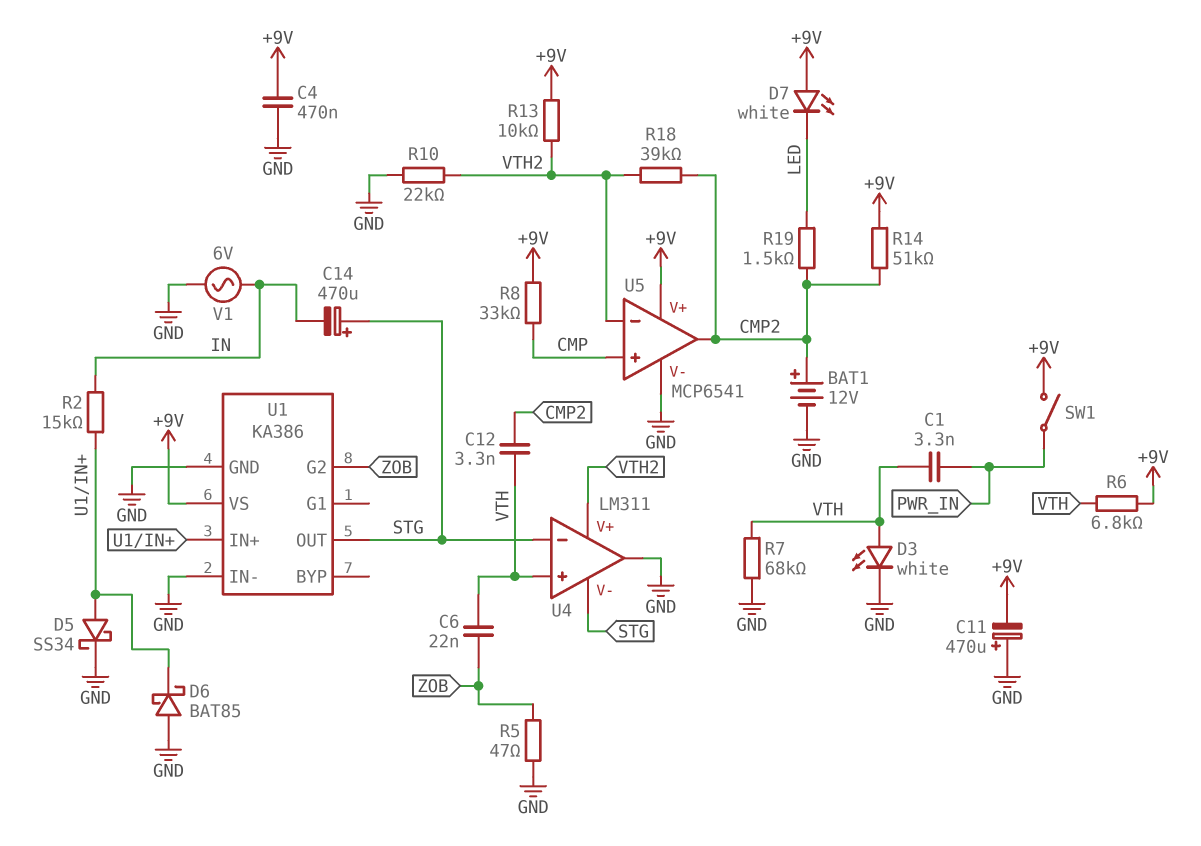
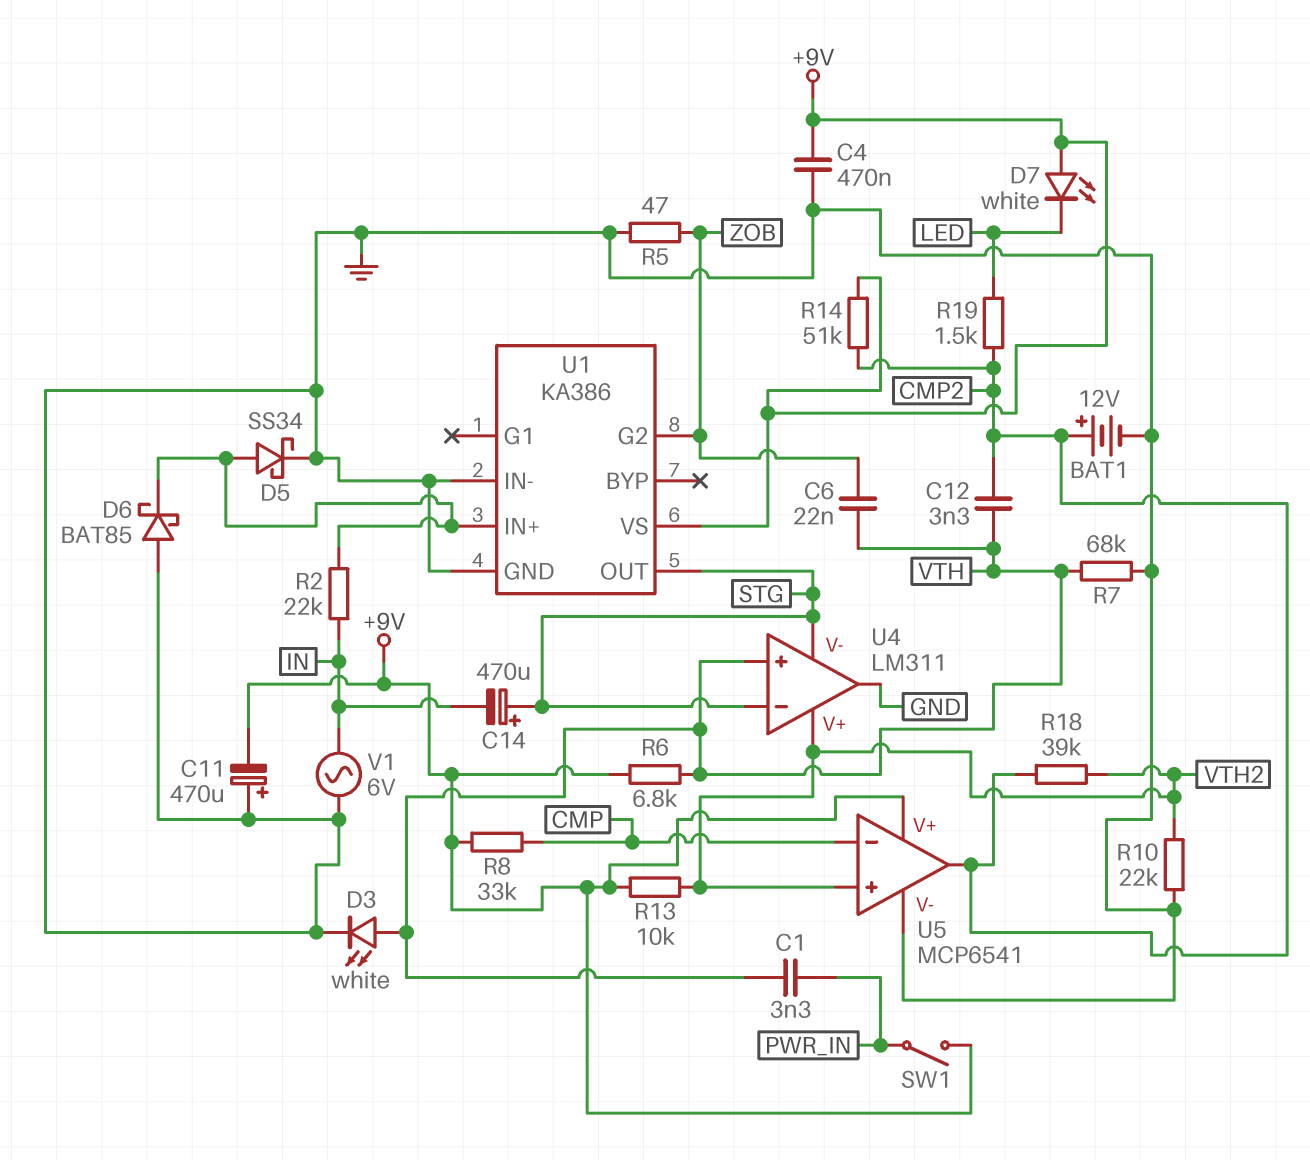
R2: 15k (IN, U1/IN+) -> 22k (IN, U1/IN+)
U5 pin in+: CMP -> VTH2
U5 pin in-: VTH2 -> CMP

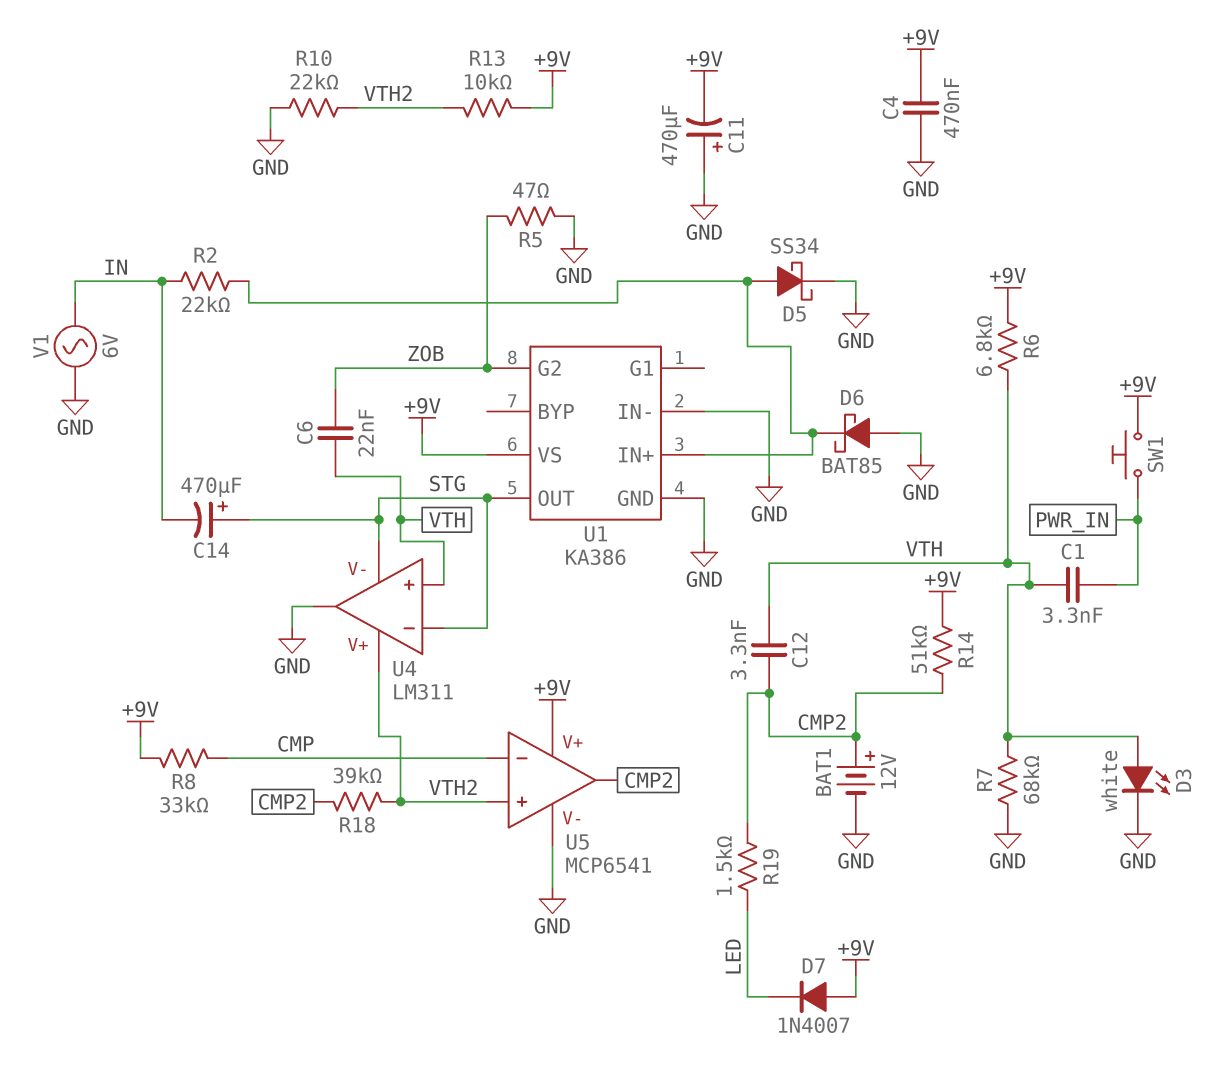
D7: LED white (A +9V, K LED) -> diode 1N4007 (A +9V, K LED)
SW1: switch (+9V, PWR_IN) -> button (+9V, PWR_IN)

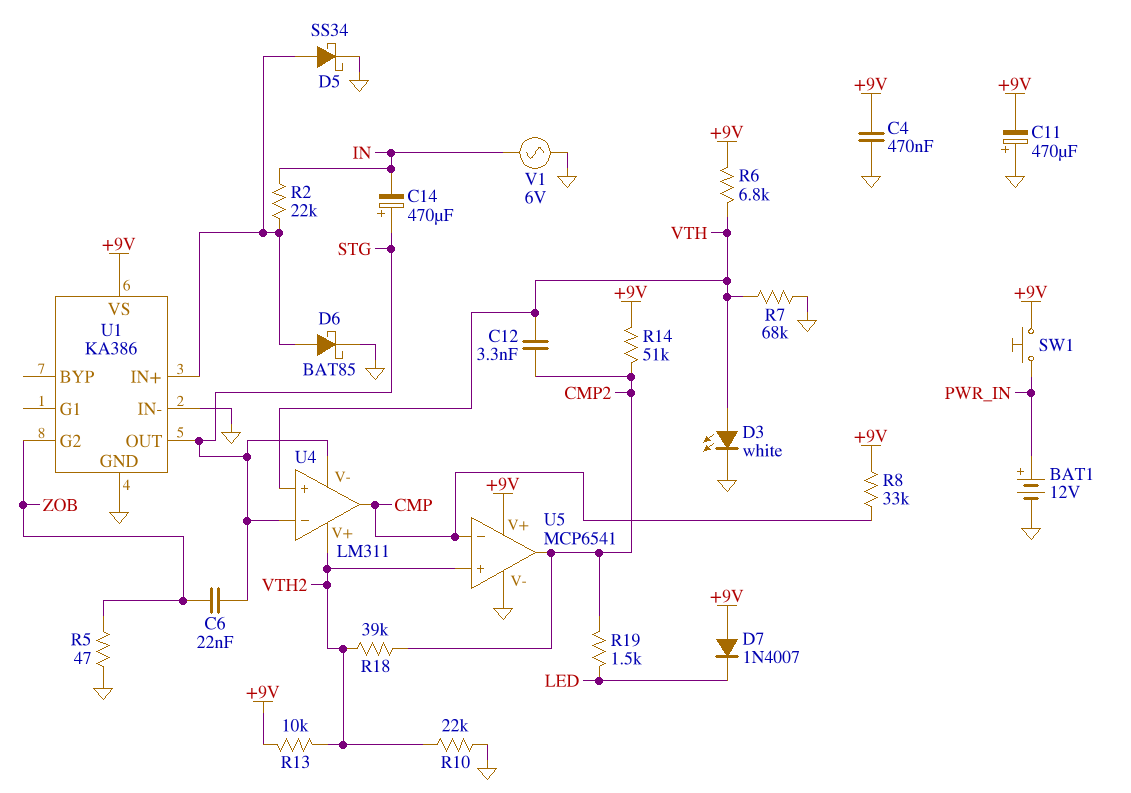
BAT1: 12V (plus CMP2, minus GND) -> 12V (plus PWR_IN, minus GND)
C1: 3.3nF (PWR_IN, VTH) -> none
C6: 22nF (VTH, ZOB) -> 22nF (STG, ZOB)
D6: schottky BAT85 (A GND, K U1/IN+) -> schottky BAT85 (A U1/IN+, K GND)
U4 pin out: GND -> CMP

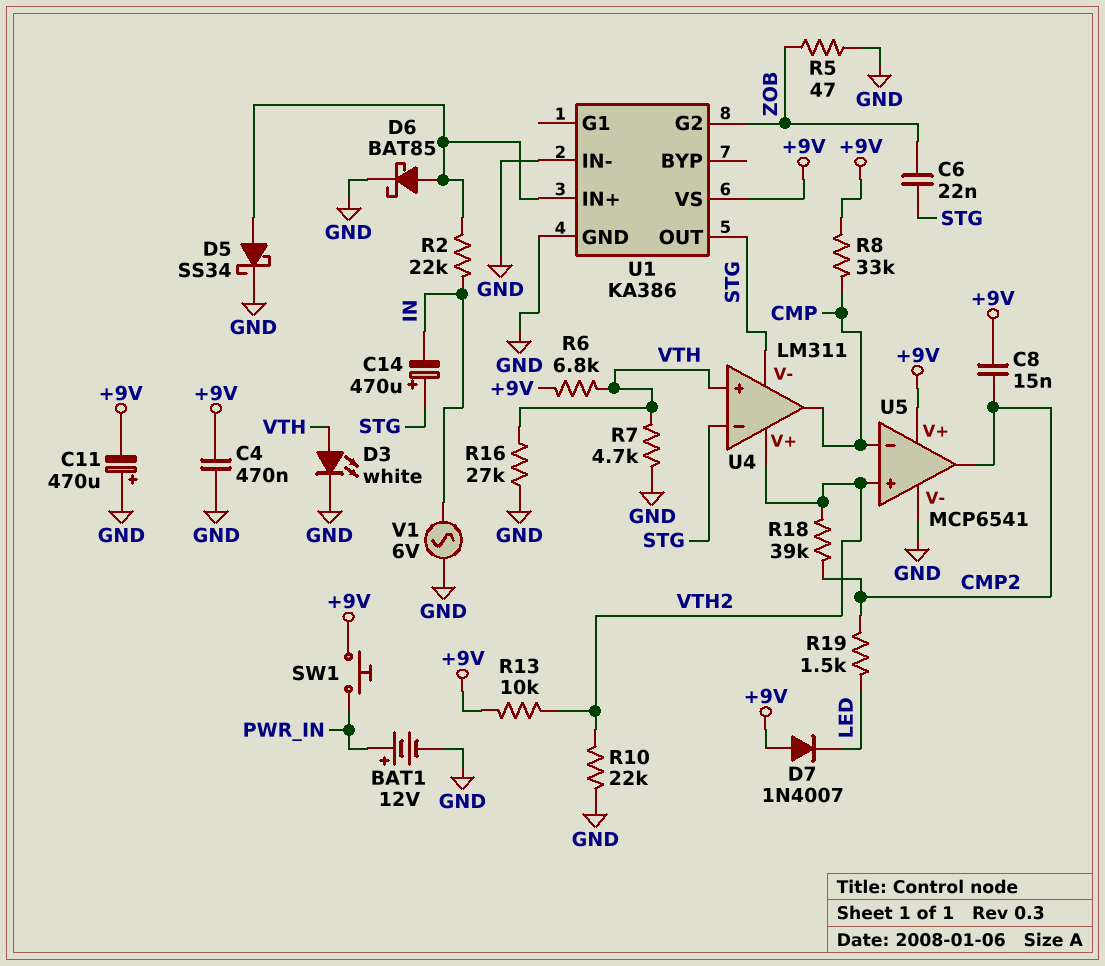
C8: none -> 15nF (+9V, CMP2)
C12: 3.3nF (CMP2, VTH) -> none
R7: 68k (GND, VTH) -> 4.7k (GND, VTH)
R14: 51k (+9V, CMP2) -> none
R16: none -> 27k (GND, VTH)

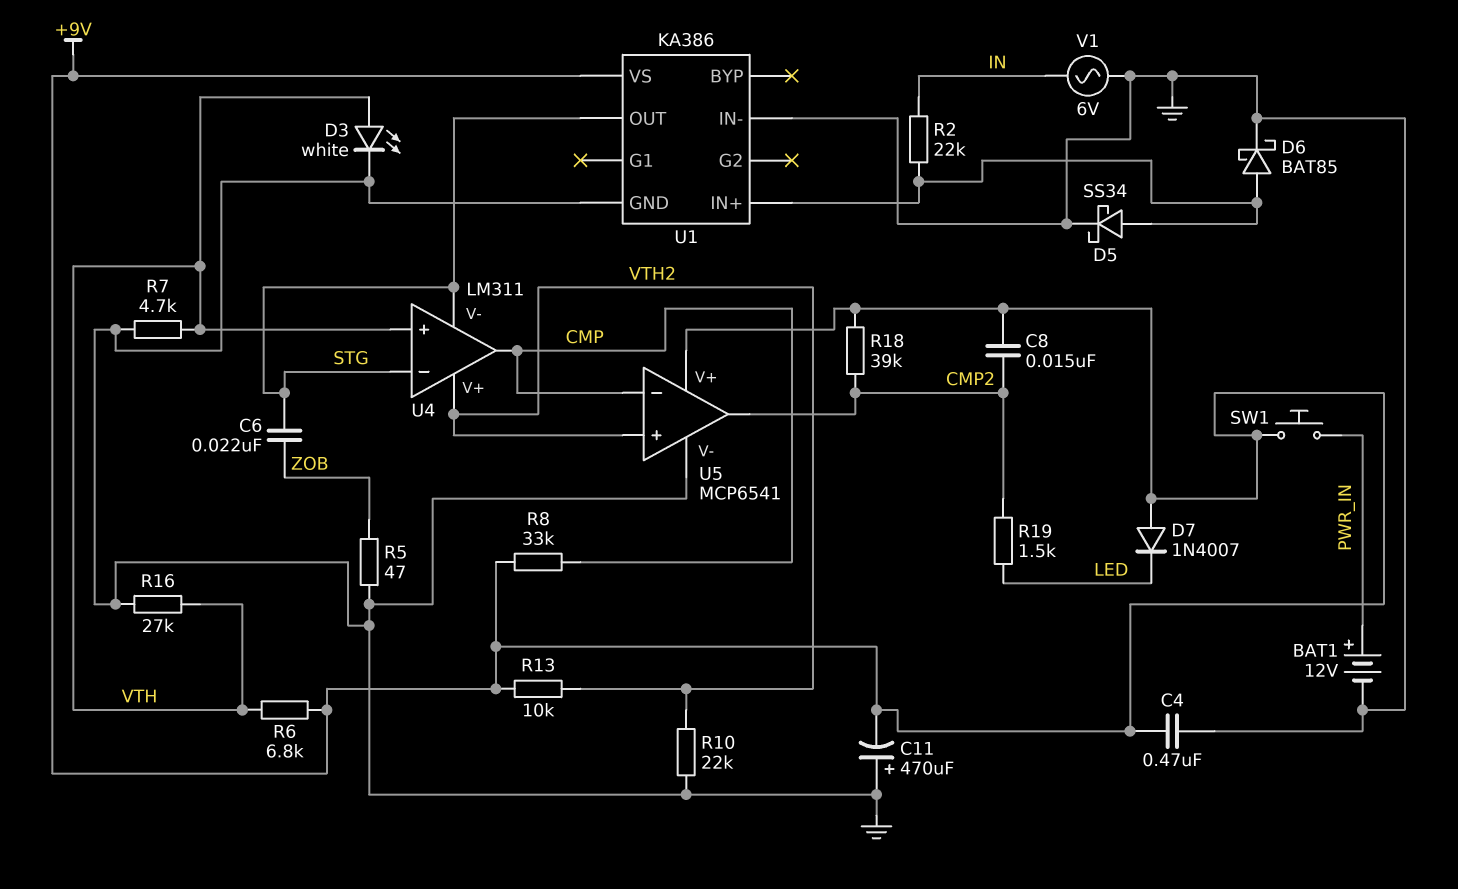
C14: 470uF (plus STG, minus IN) -> none
R18: 39k (CMP2, VTH2) -> 39k (+9V, CMP2)
U1 pin G2: ZOB -> none

